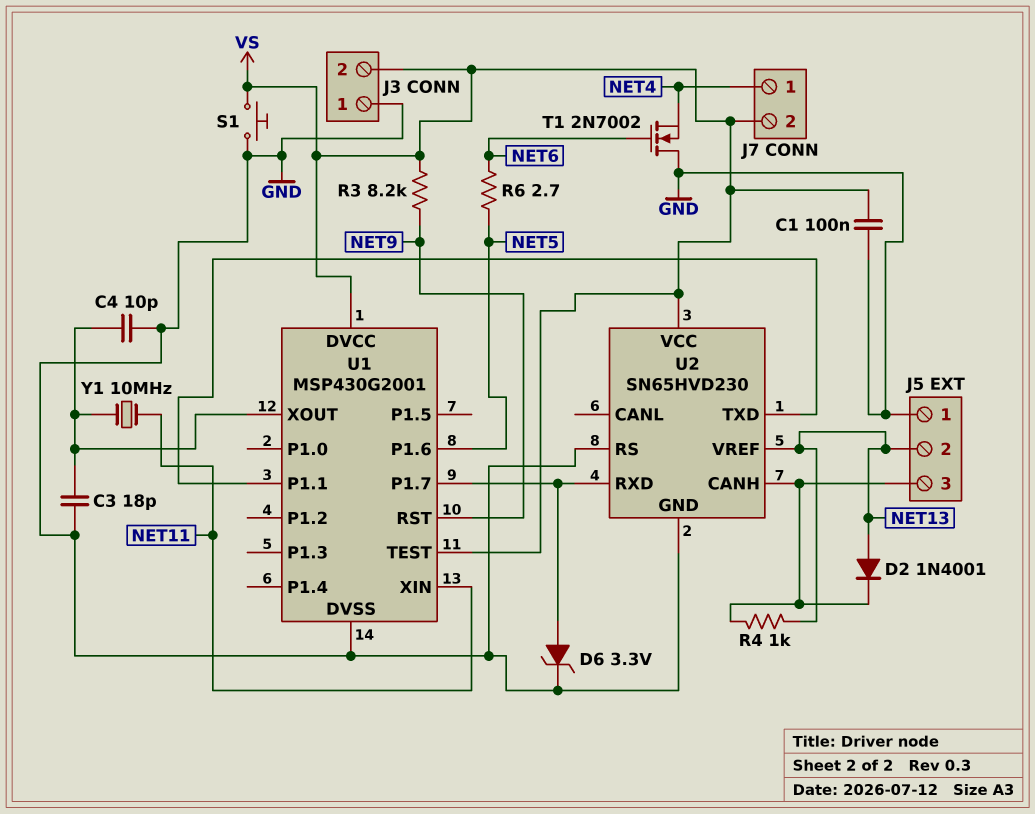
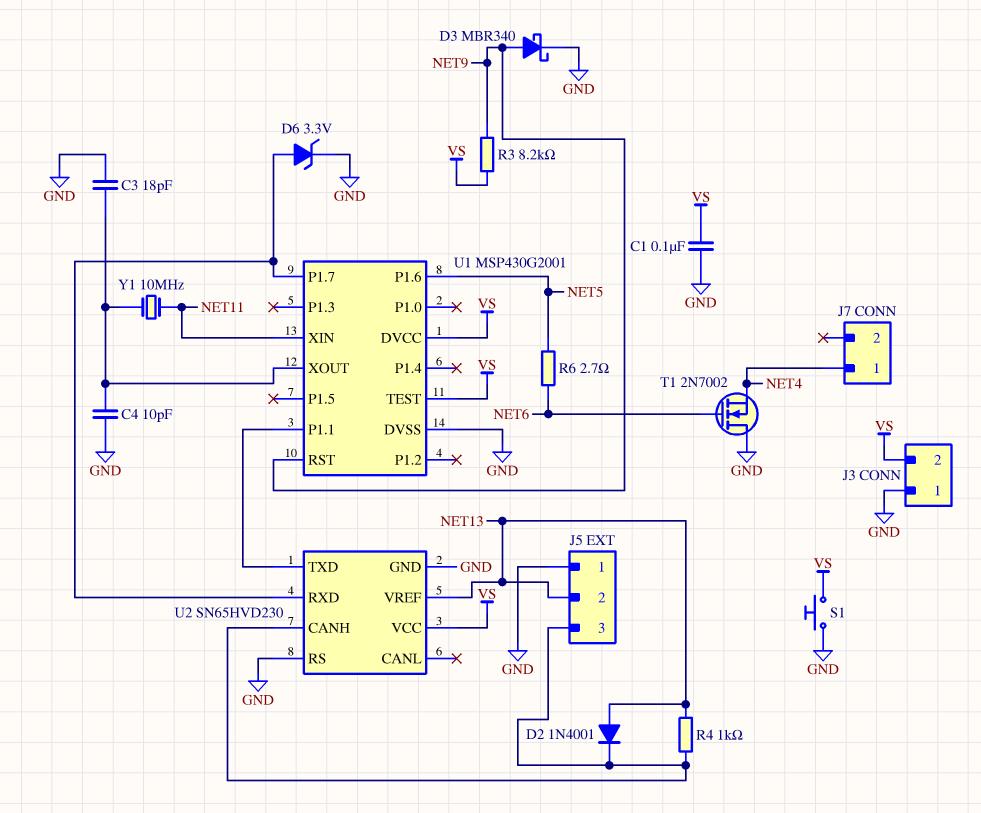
D3: none -> schottky MBR340 (A NET9, K GND)
J7 pin 2: VS -> none

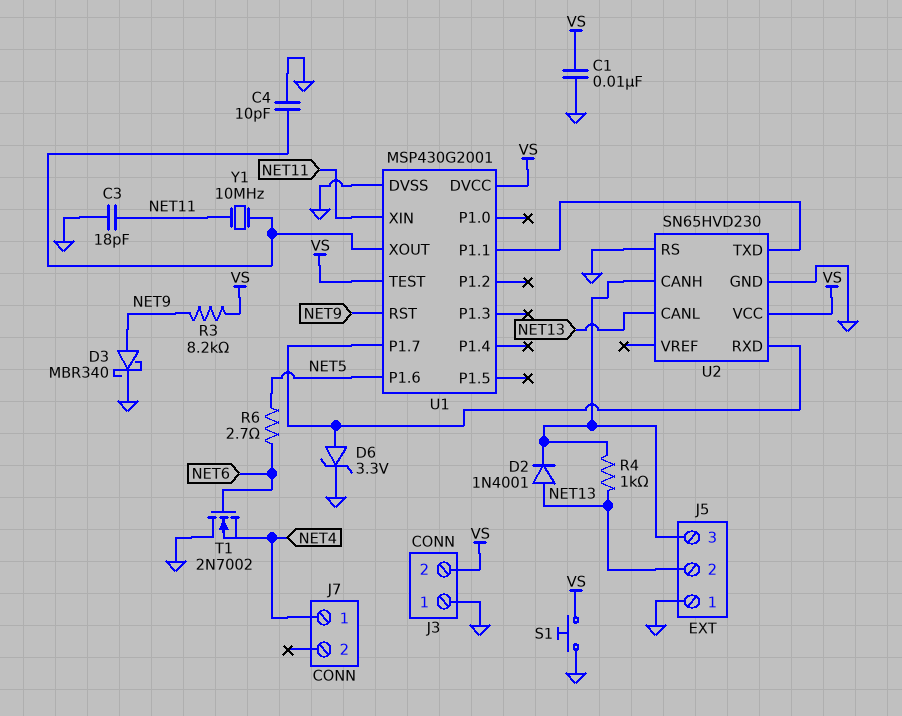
C1: 100nF (GND, VS) -> 10nF (GND, VS)
C3: 18pF (GND, U1/XOUT) -> 18pF (GND, NET11)
U2 pin CANL: none -> NET13
U2 pin VREF: NET13 -> none

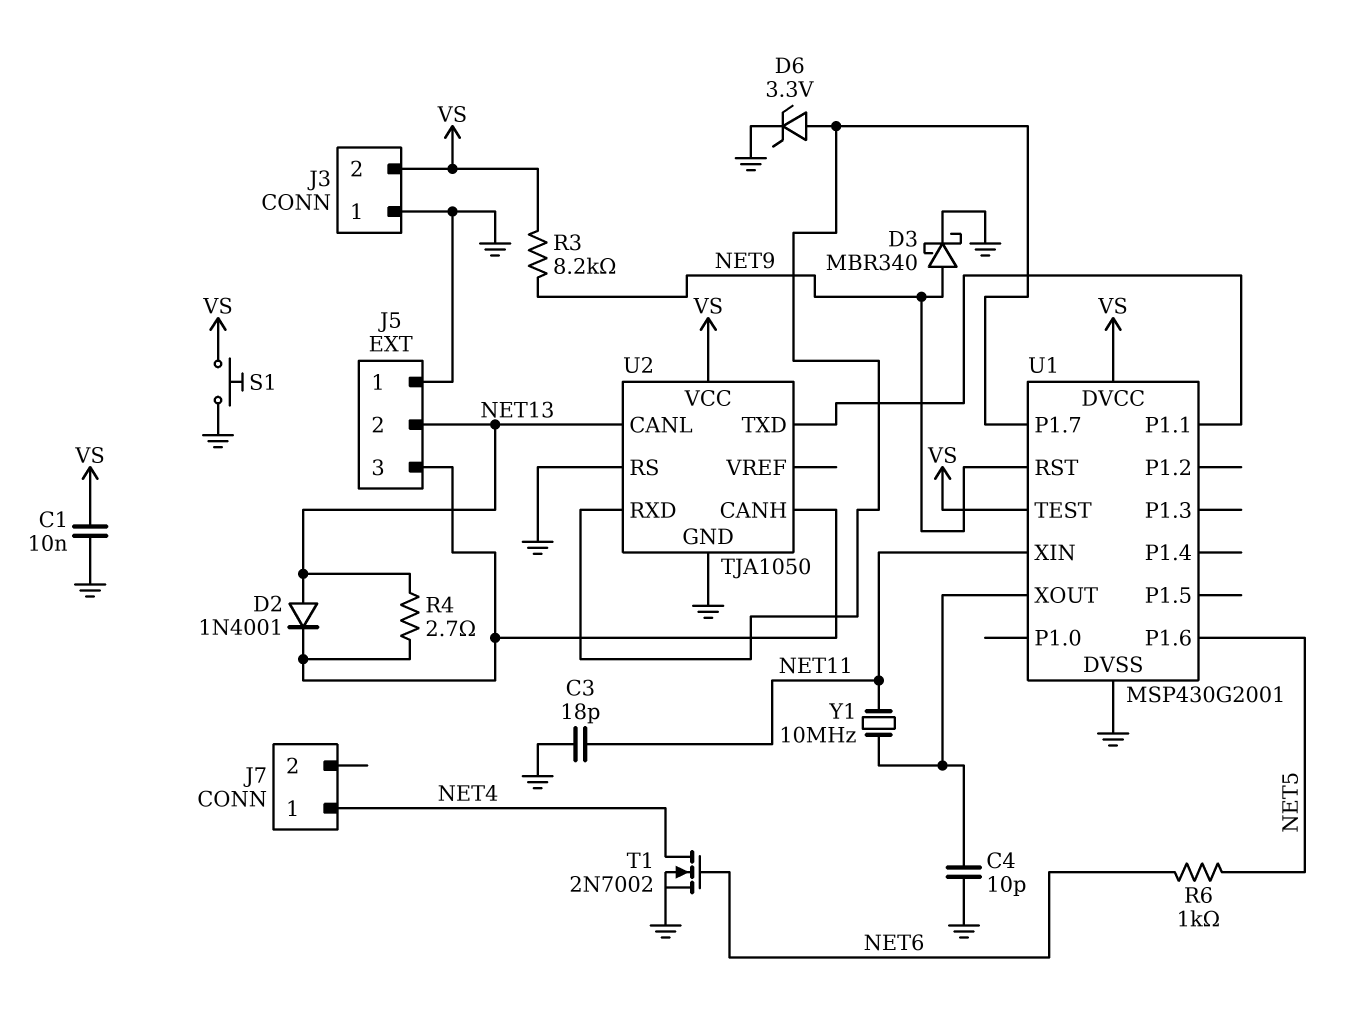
R4: 1k (J5/3, NET13) -> 2.7 (J5/3, NET13)
R6: 2.7 (NET5, NET6) -> 1k (NET5, NET6)
T1: NMOS 2N7002 (G NET6, D GND, S NET4) -> NMOS 2N7002 (G NET6, D NET4, S GND)
U2: SN65HVD230 -> TJA1050

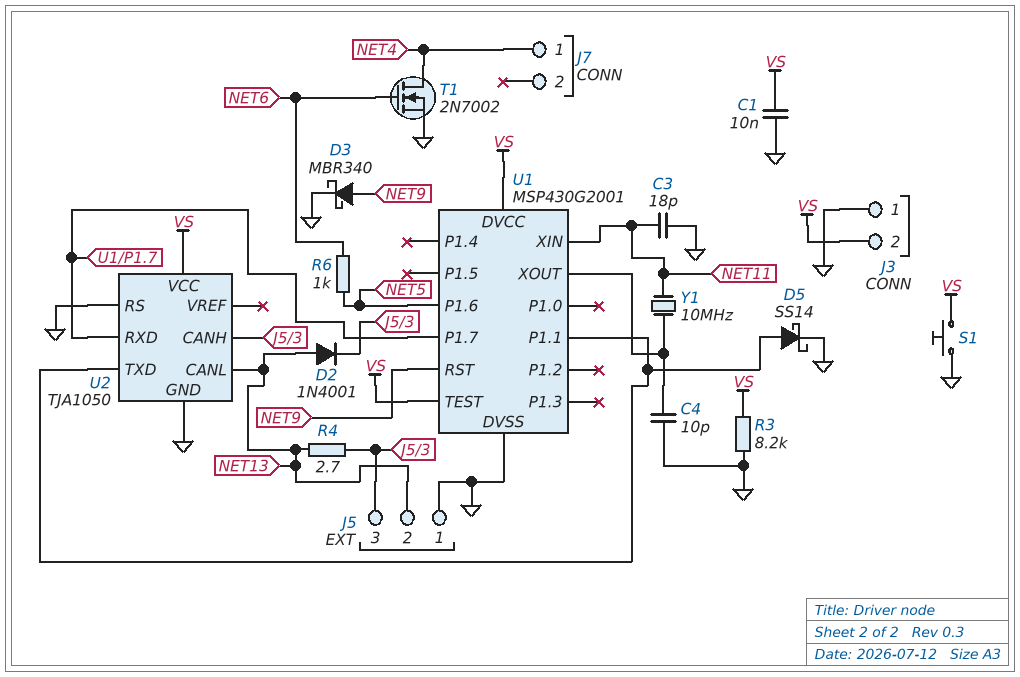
D5: none -> schottky SS14 (A U1/P1.1, K GND)
D6: zener 3.3V (A U1/P1.7, K GND) -> none
R3: 8.2k (NET9, VS) -> 8.2k (GND, VS)

